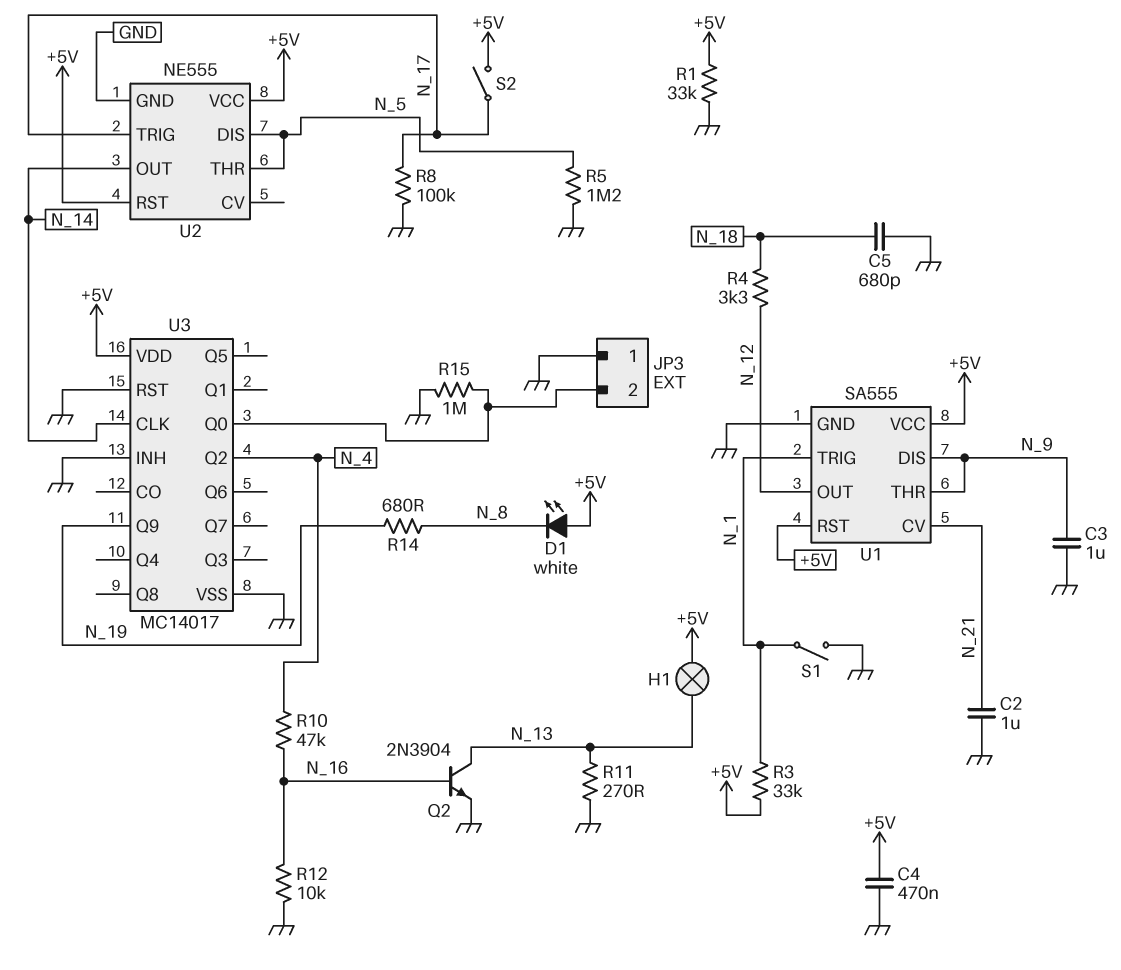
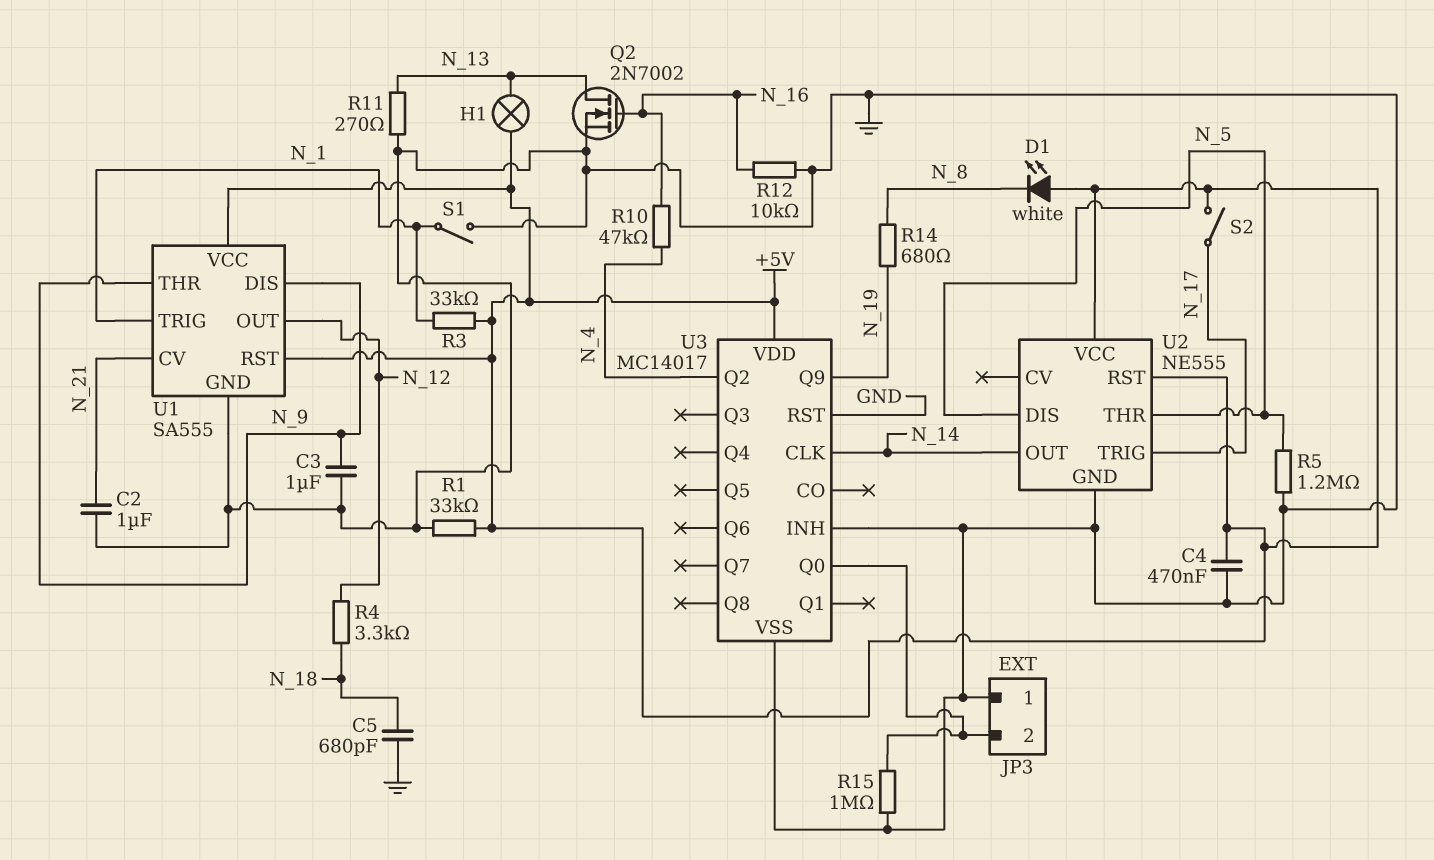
Q2: NPN 2N3904 (B N_16, C N_13, E GND) -> NMOS 2N7002 (G N_16, D N_13, S GND)
R8: 100k (GND, N_17) -> none

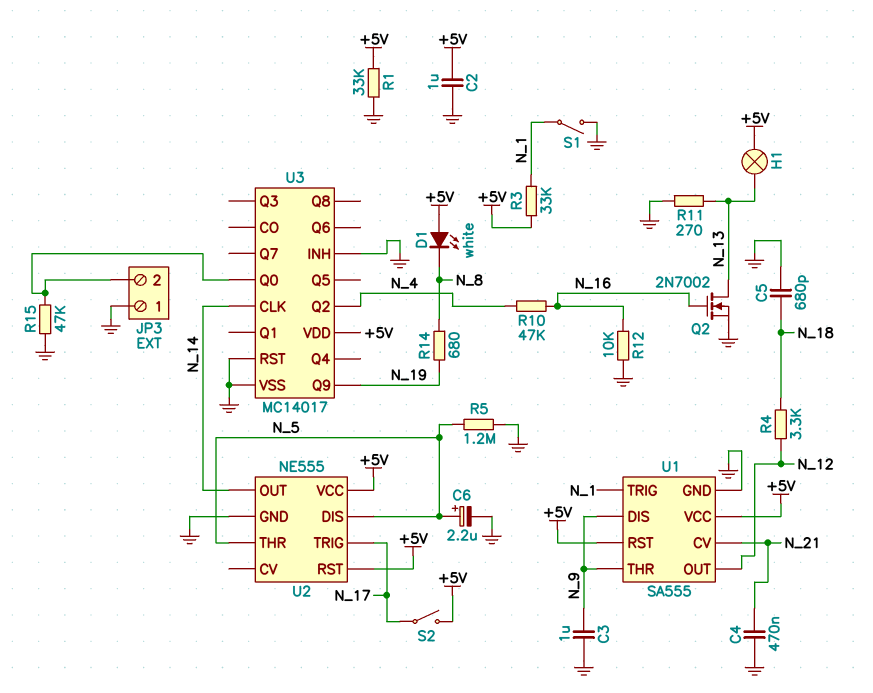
C2: 1uF (GND, N_21) -> 1uF (+5V, GND)
C4: 470nF (+5V, GND) -> 470nF (GND, N_21)
C6: none -> 2.2uF (plus N_5, minus GND)
R15: 1M (GND, JP3/2) -> 47k (GND, JP3/2)

